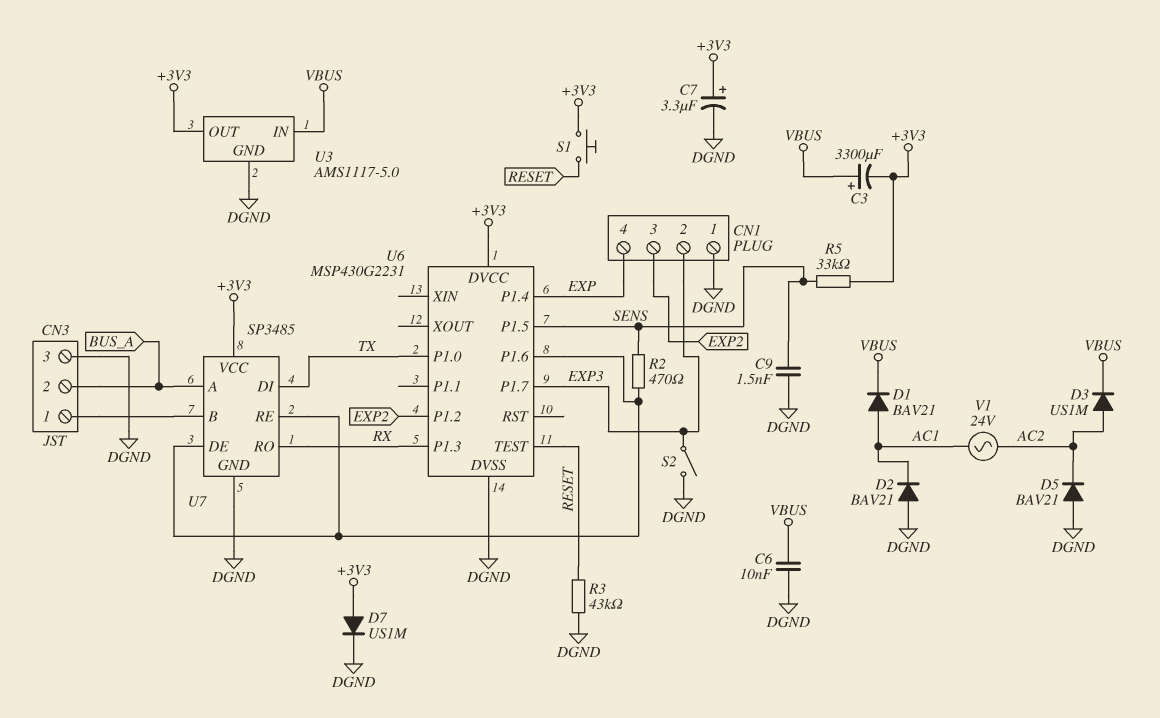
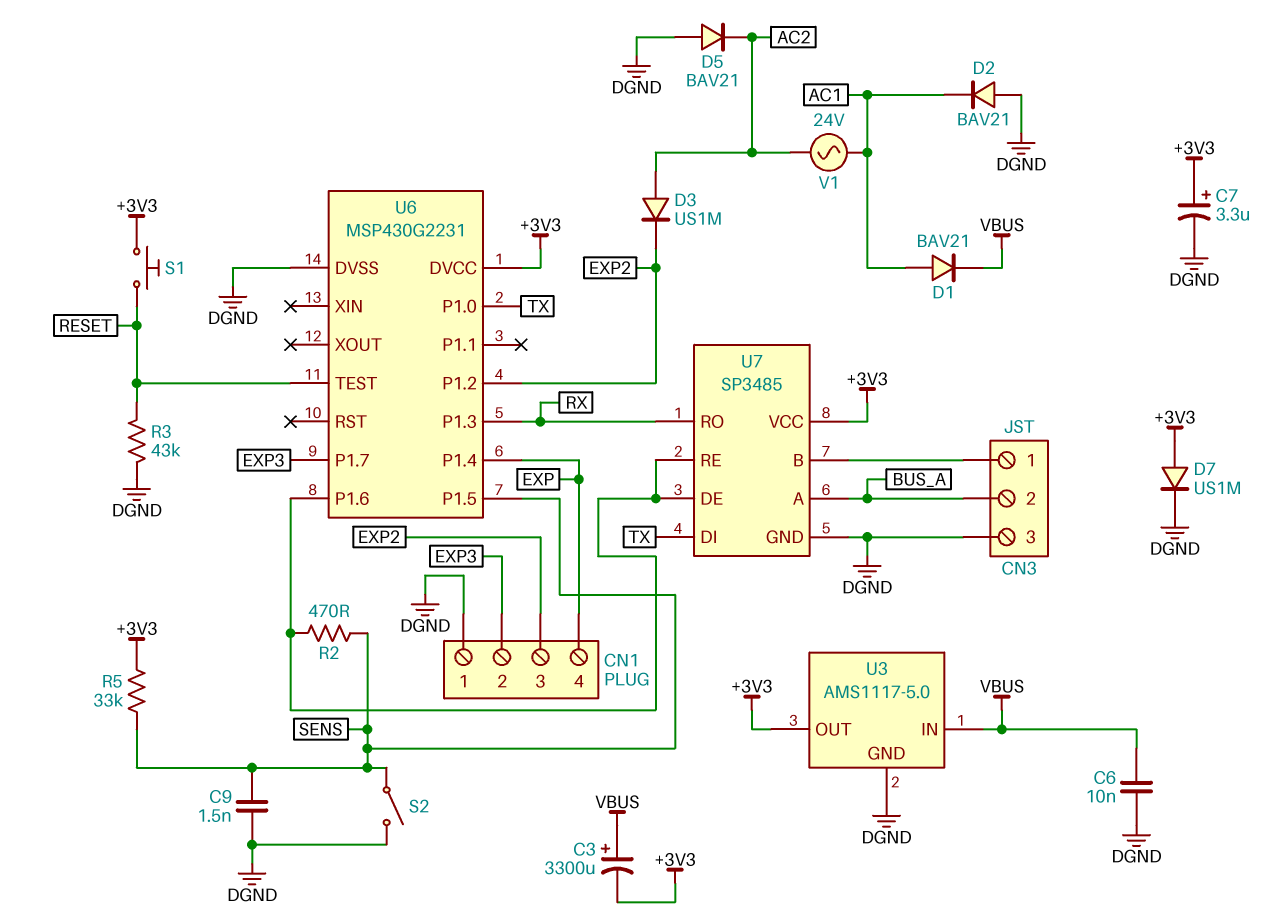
D3: diode US1M (A AC2, K VBUS) -> diode US1M (A AC2, K EXP2)
S2: switch (DGND, EXP3) -> switch (DGND, SENS)

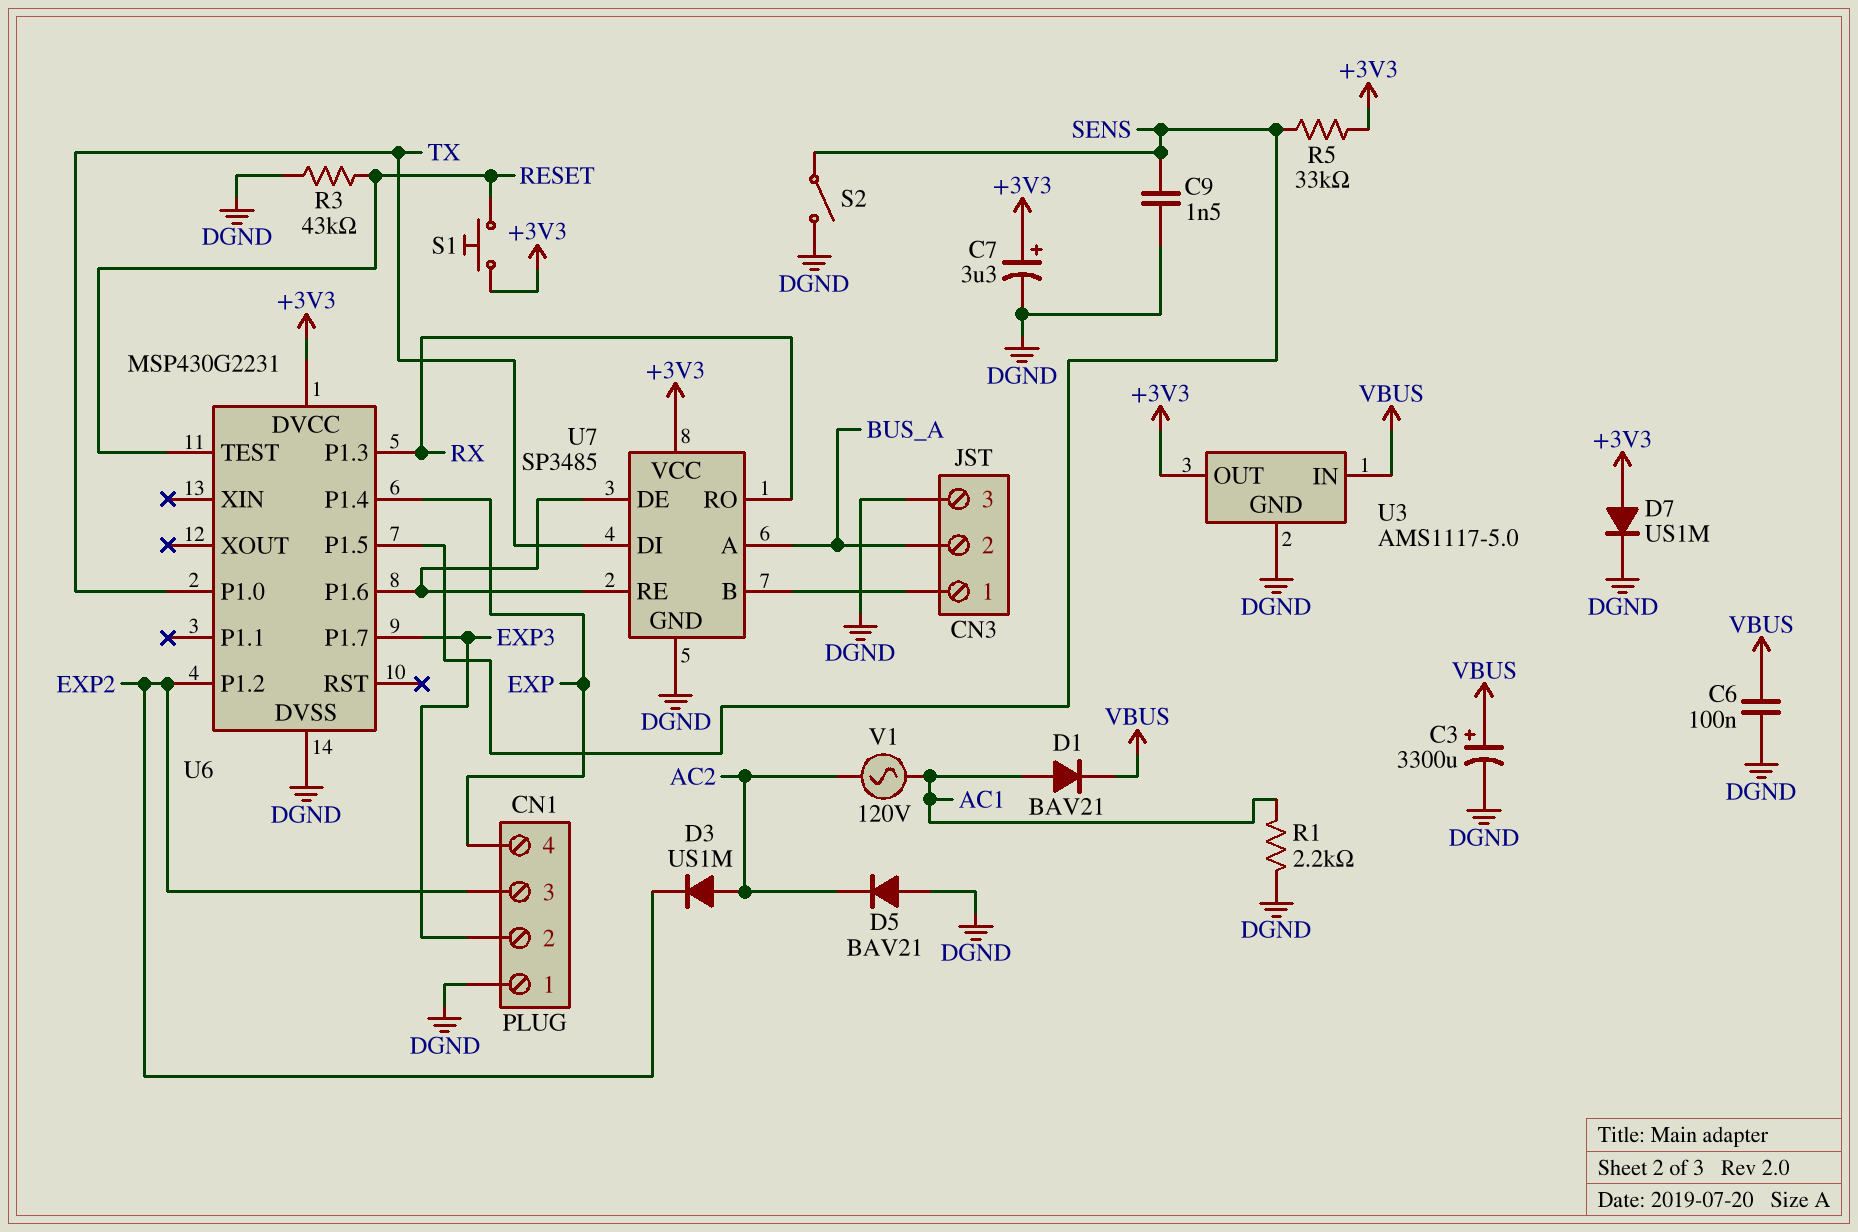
C3: 3300uF (plus VBUS, minus +3V3) -> 3300uF (plus VBUS, minus DGND)
C6: 10nF (DGND, VBUS) -> 100nF (DGND, VBUS)
D2: diode BAV21 (A DGND, K AC1) -> none
R1: none -> 2.2k (AC1, DGND)
R2: 470 (SENS, U6/P1.6) -> none
V1: AC 24V (AC1, AC2) -> AC 120V (AC1, AC2)

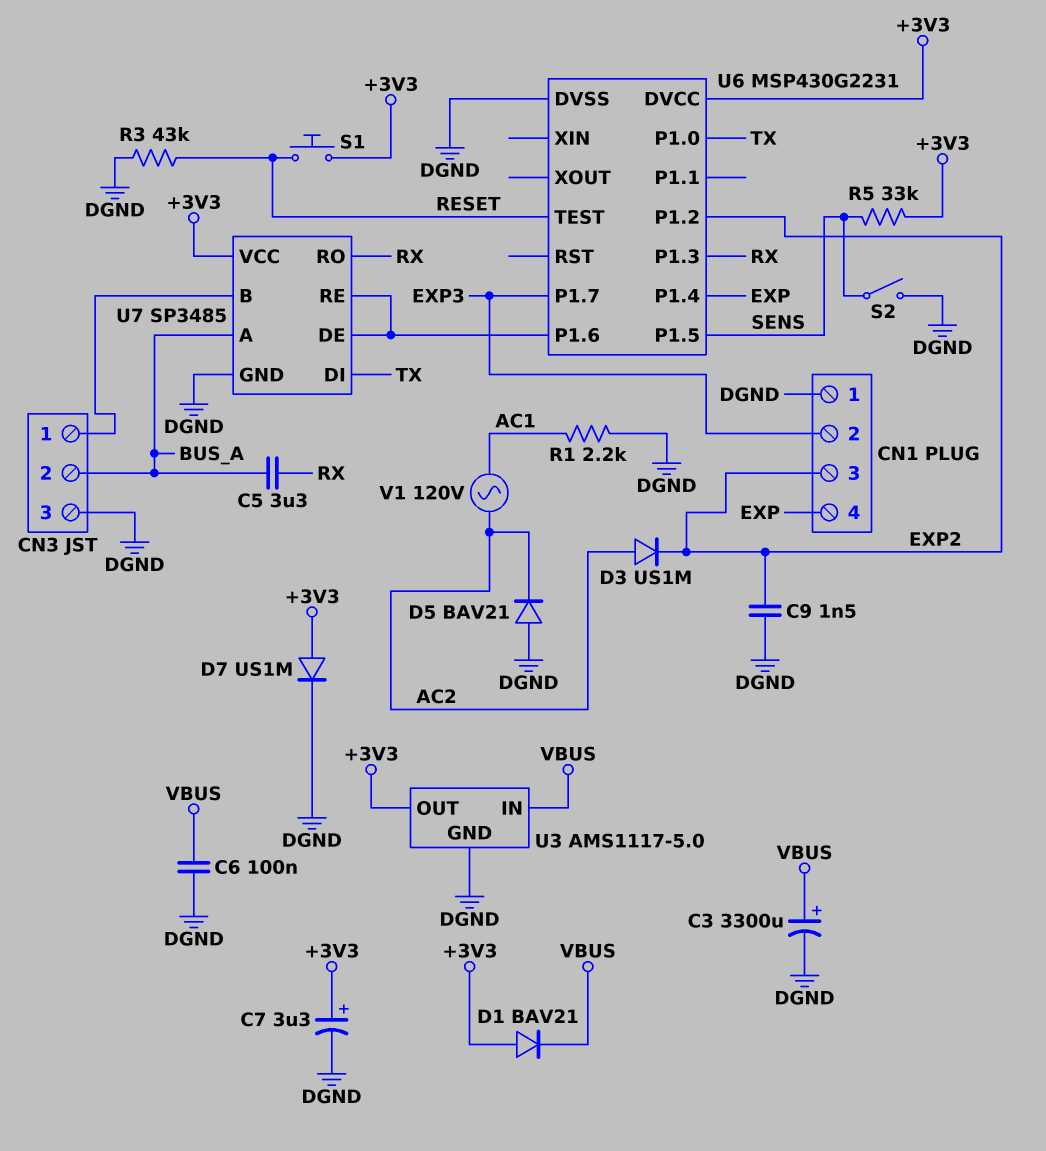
C5: none -> 3.3uF (BUS_A, RX)
C9: 1.5nF (DGND, SENS) -> 1.5nF (DGND, EXP2)
D1: diode BAV21 (A AC1, K VBUS) -> diode BAV21 (A +3V3, K VBUS)

